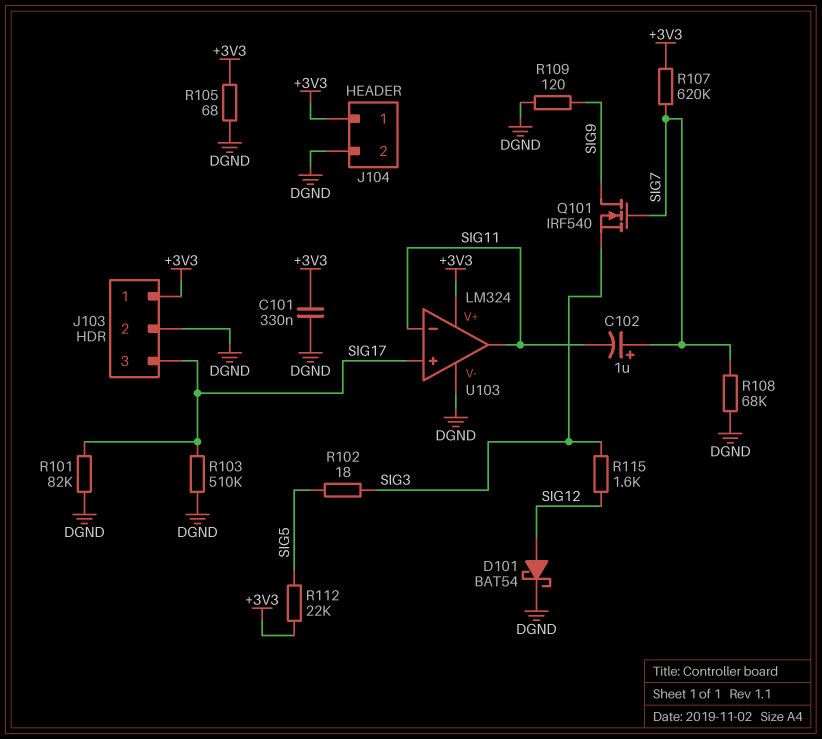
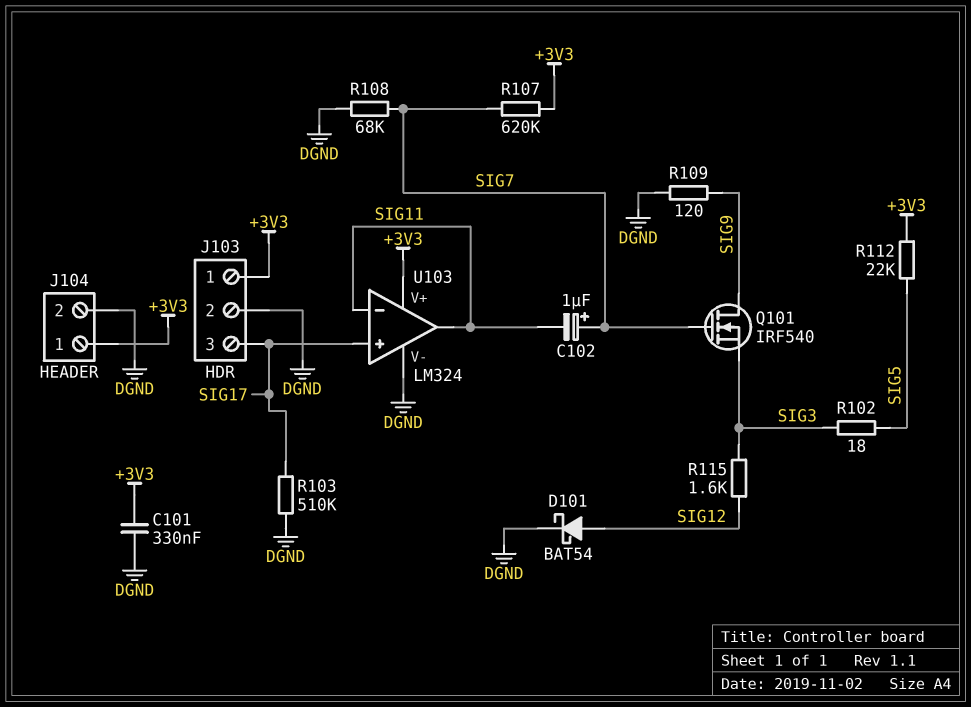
R101: 82k (DGND, SIG17) -> none
R105: 68 (+3V3, DGND) -> none

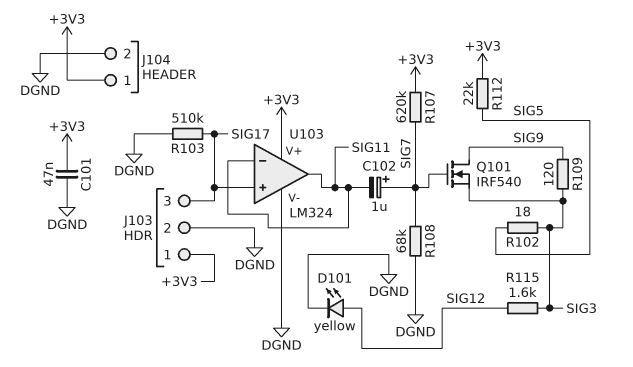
C101: 330nF (+3V3, DGND) -> 47nF (+3V3, DGND)
D101: schottky BAT54 (A SIG12, K DGND) -> LED yellow (A SIG12, K DGND)
R109: 120 (DGND, SIG9) -> 120 (SIG3, SIG9)

